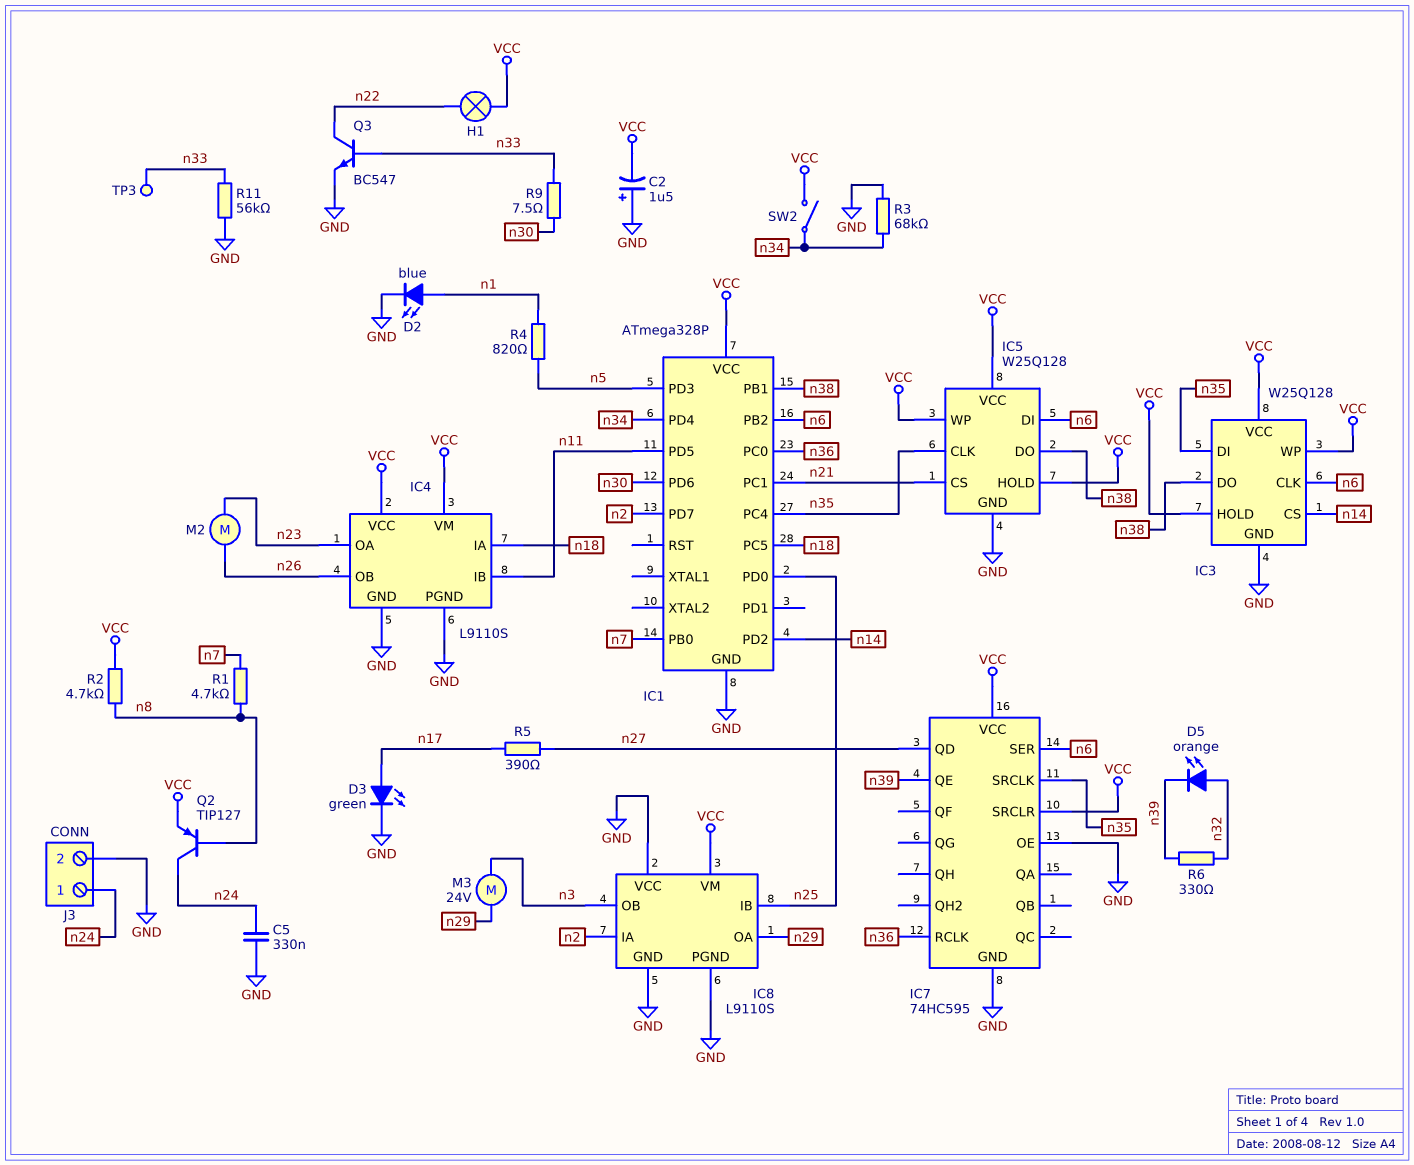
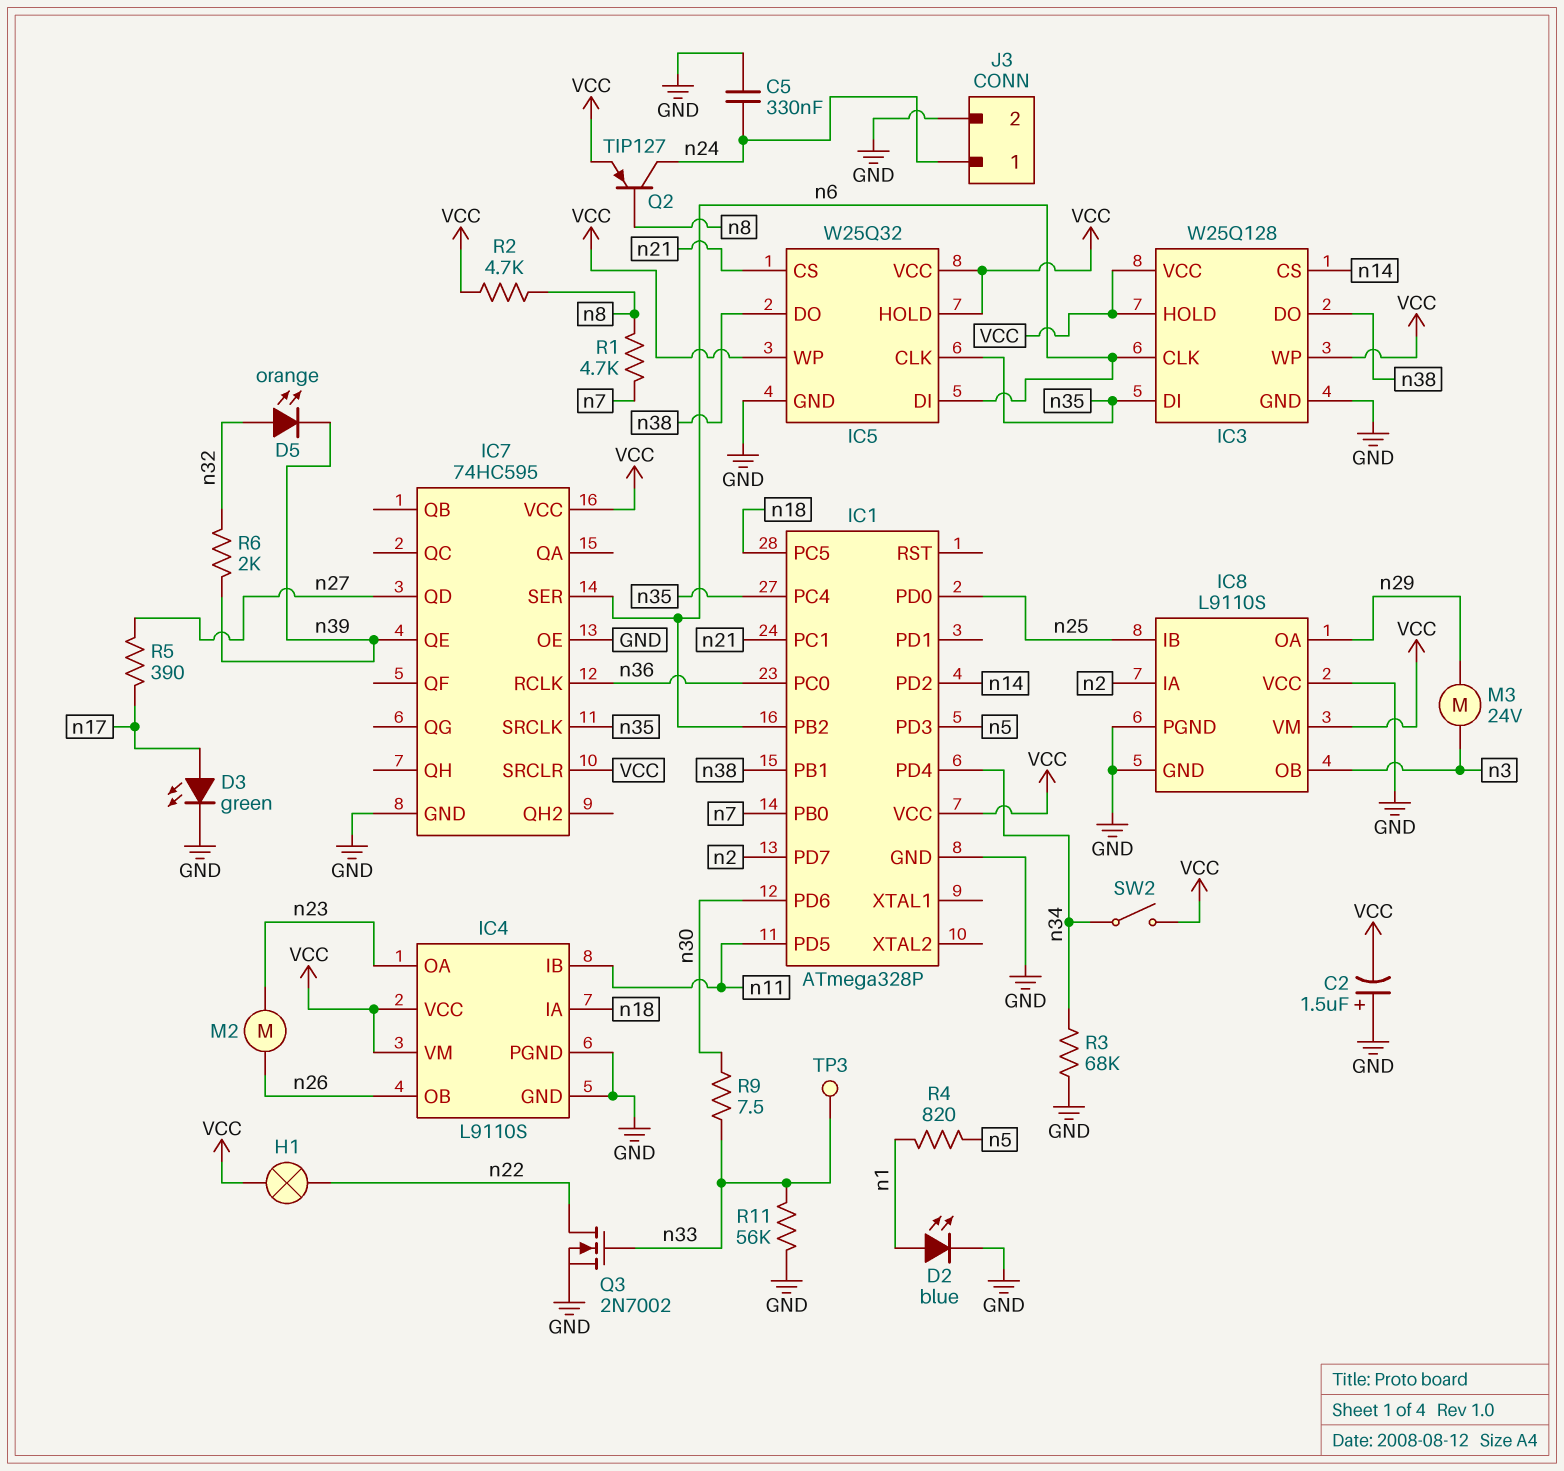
IC5: W25Q128 -> W25Q32
Q3: NPN BC547 (B n33, C n22, E GND) -> NMOS 2N7002 (G n33, D n22, S GND)
R6: 330 (n32, n39) -> 2k (n32, n39)

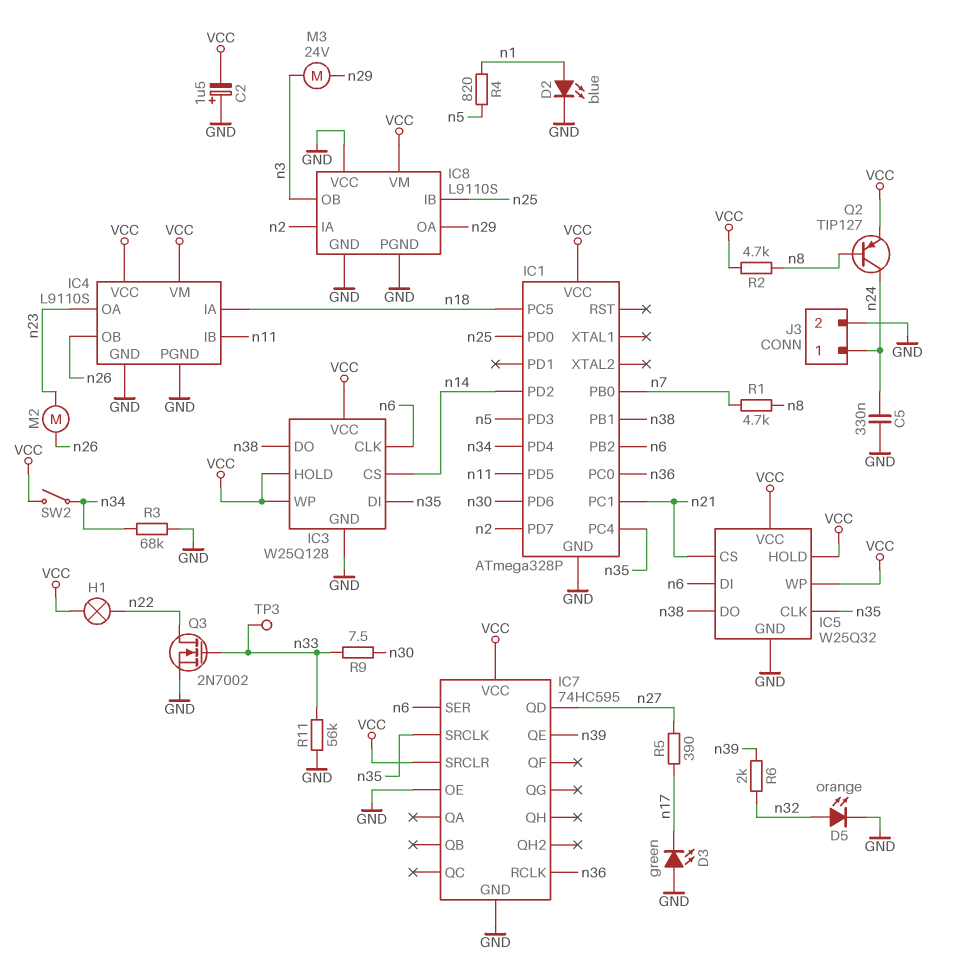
D3: LED green (A n17, K GND) -> LED green (A GND, K n17)
D5: LED orange (A n32, K n39) -> LED orange (A n32, K GND)

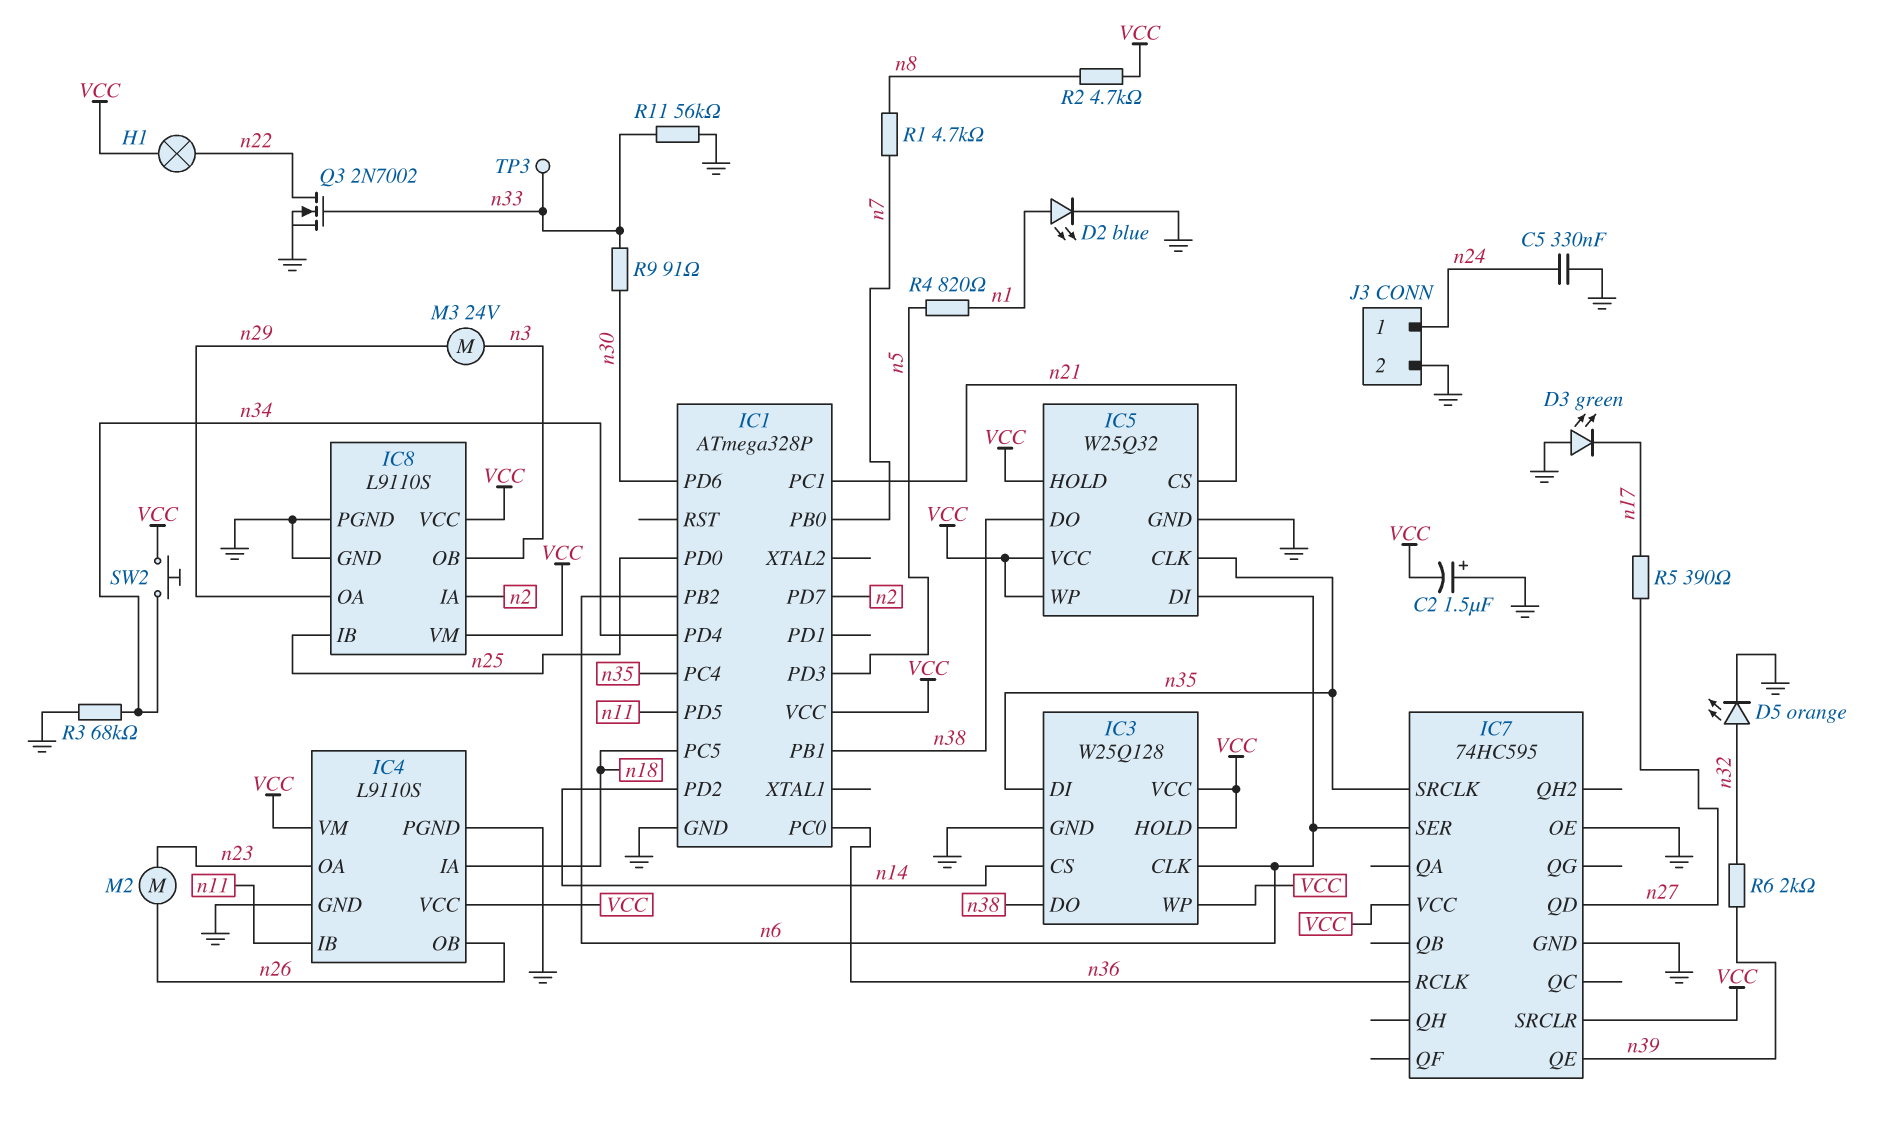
IC8 pin VCC: GND -> VCC
Q2: PNP TIP127 (B n8, C n24, E VCC) -> none
R9: 7.5 (n30, n33) -> 91 (n30, n33)
SW2: switch (VCC, n34) -> button (VCC, n34)

